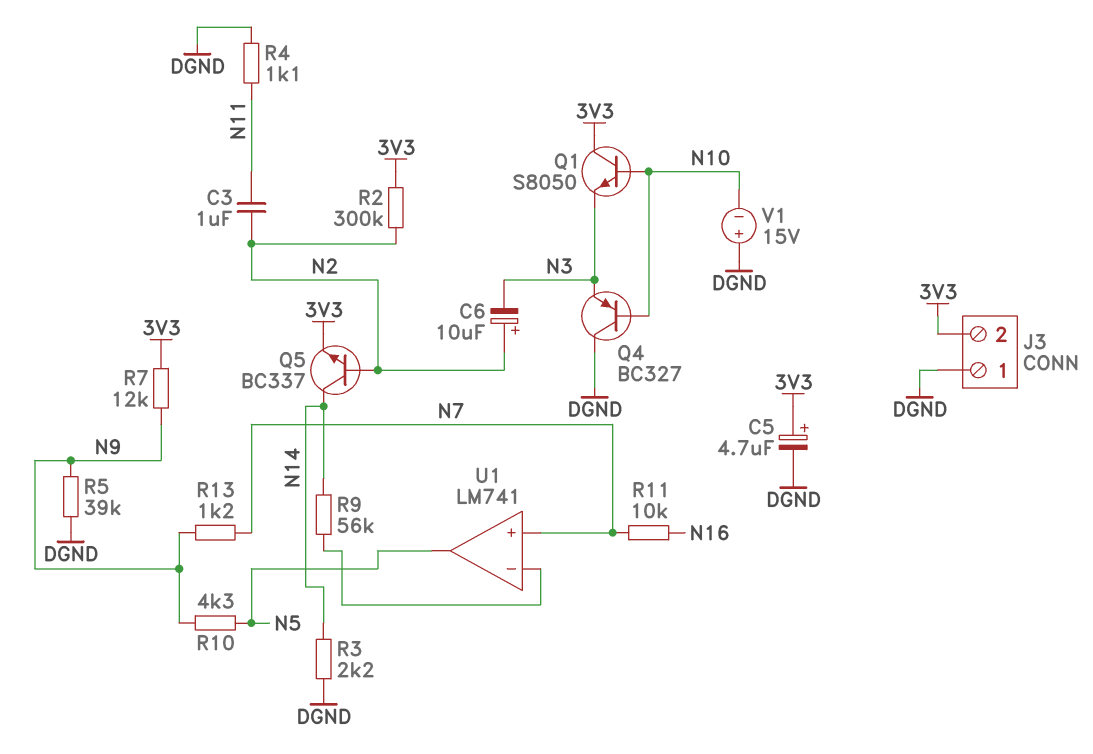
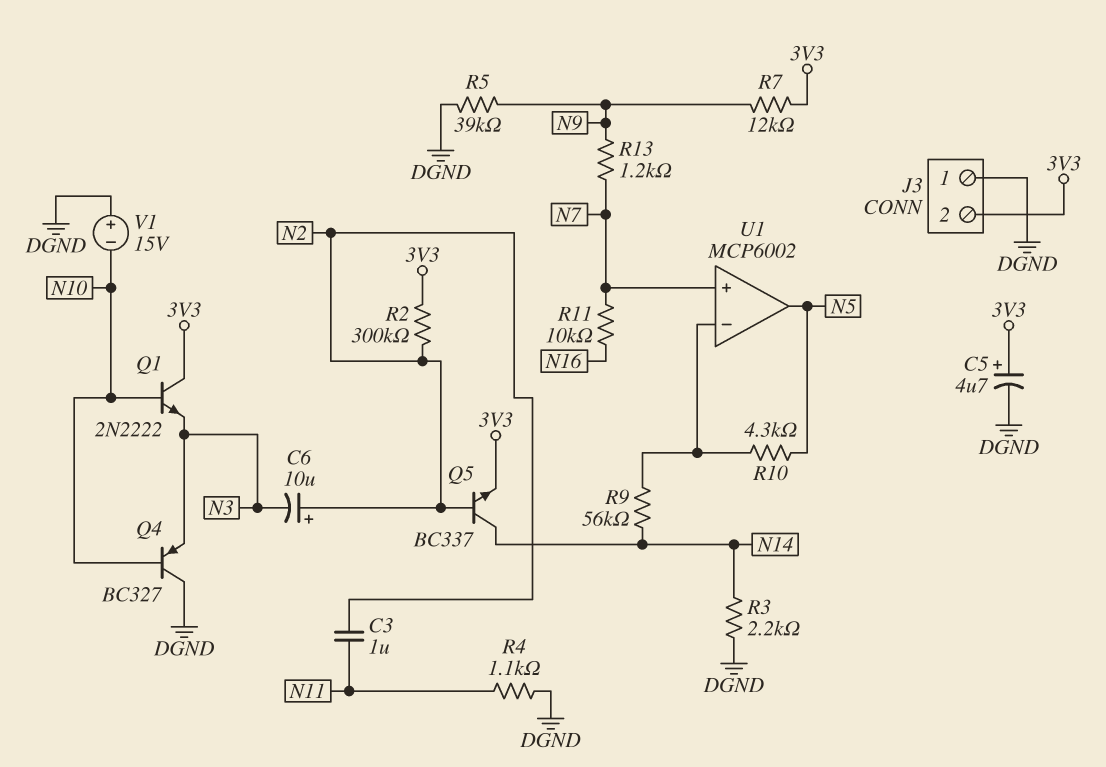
Q1: NPN S8050 (B N10, C 3V3, E N3) -> NPN 2N2222 (B N10, C 3V3, E N3)
R10: 4.3k (N5, N9) -> 4.3k (N5, U1/in-)
U1: LM741 -> MCP6002

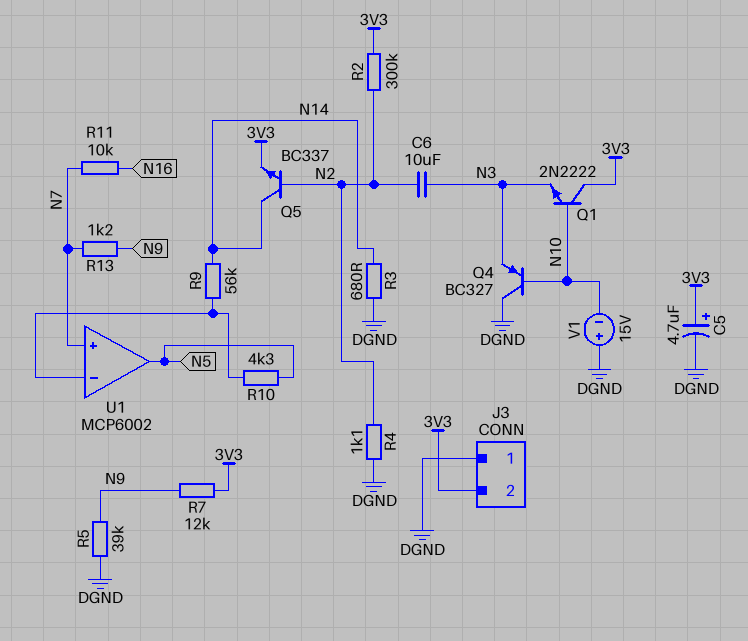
C3: 1uF (N2, N11) -> none
C6: 10uF (plus N2, minus N3) -> 10uF (N2, N3)
R3: 2.2k (DGND, N14) -> 680 (DGND, N14)
R4: 1.1k (DGND, N11) -> 1.1k (DGND, N2)

